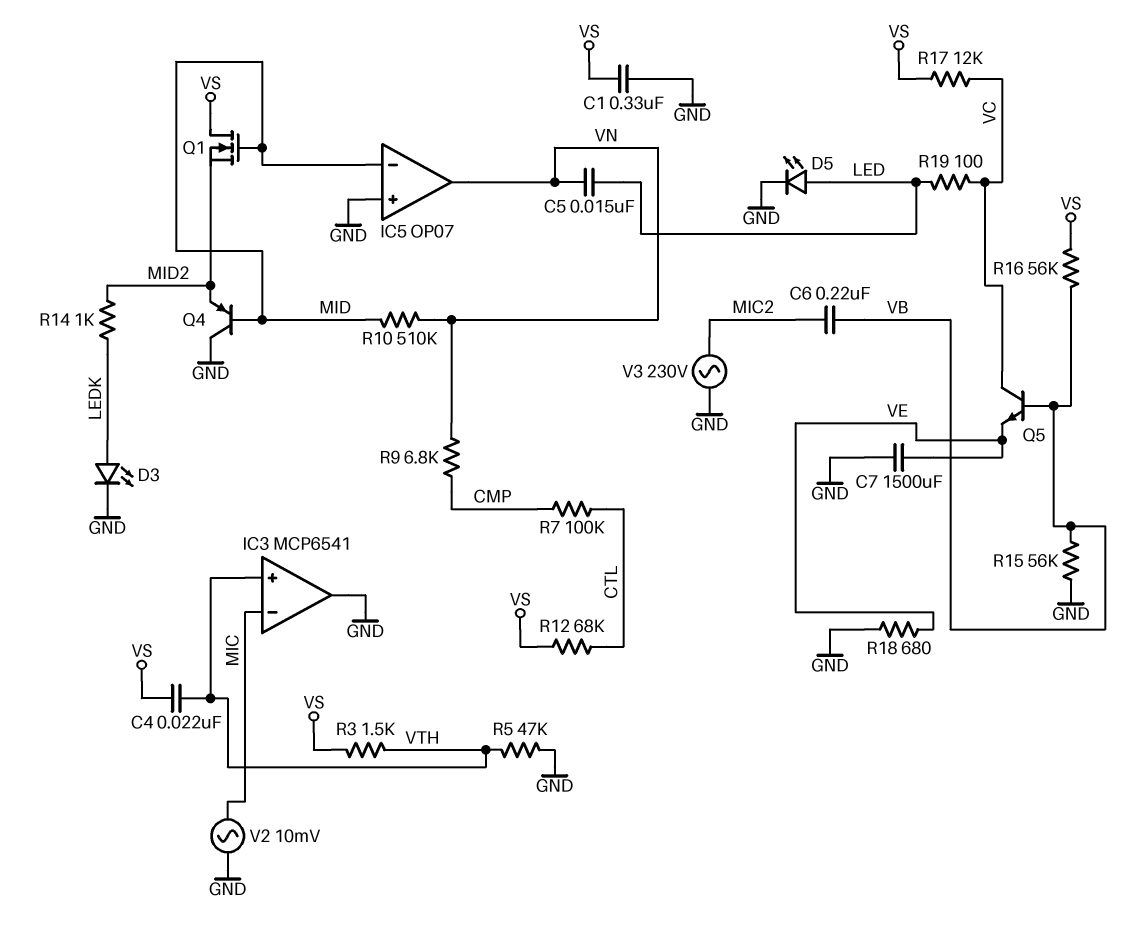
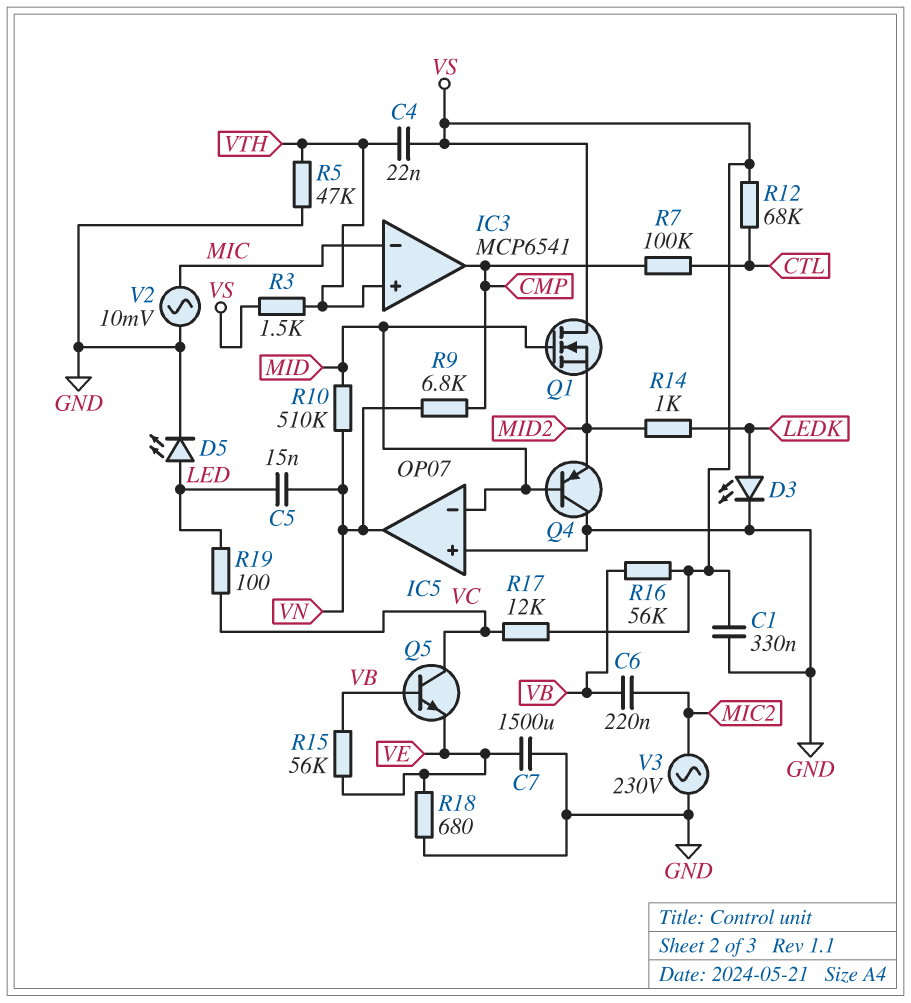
IC3 pin out: GND -> CMP
R15: 56k (GND, VB) -> 56k (VB, VE)

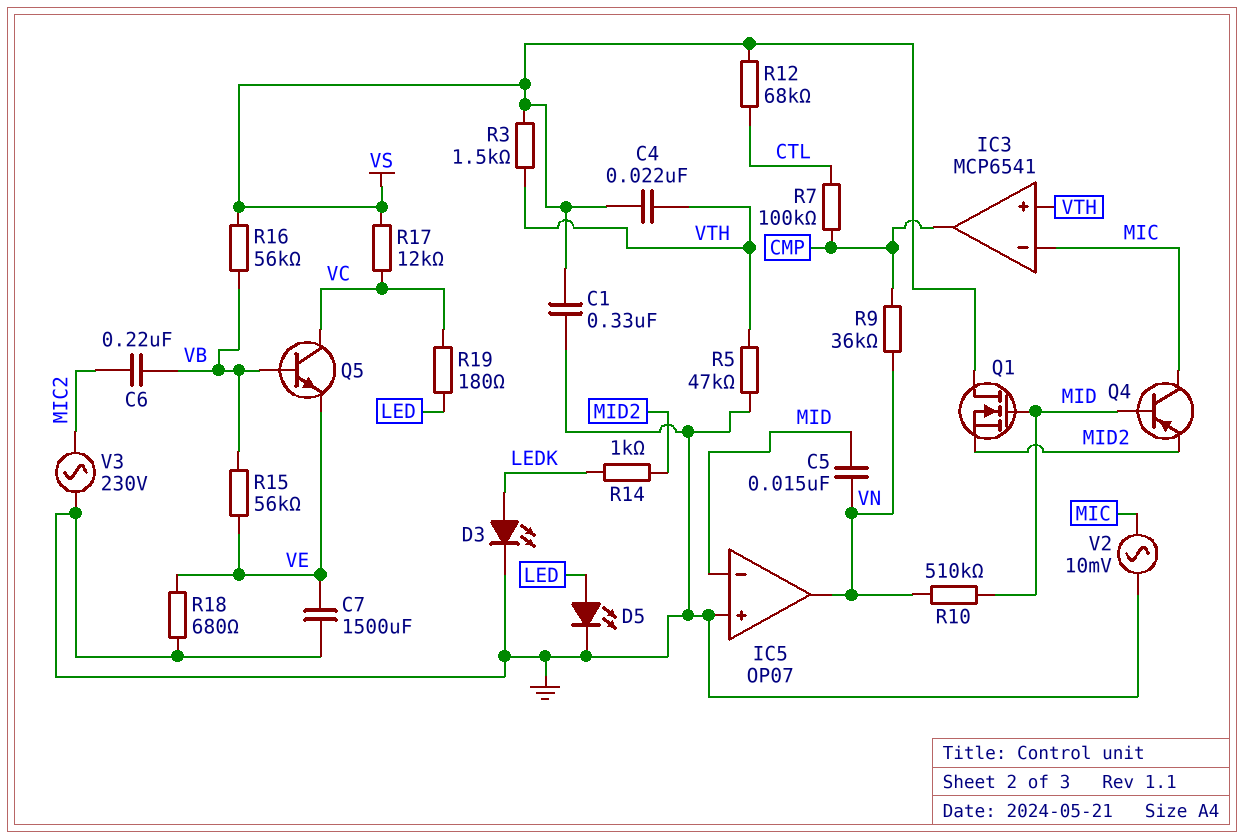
C5: 15nF (LED, VN) -> 15nF (MID, VN)
Q4: PNP (B MID, C GND, E MID2) -> PNP (B MID, C MIC, E MID2)
R9: 6.8k (CMP, VN) -> 36k (CMP, VN)
R19: 100 (LED, VC) -> 180 (LED, VC)

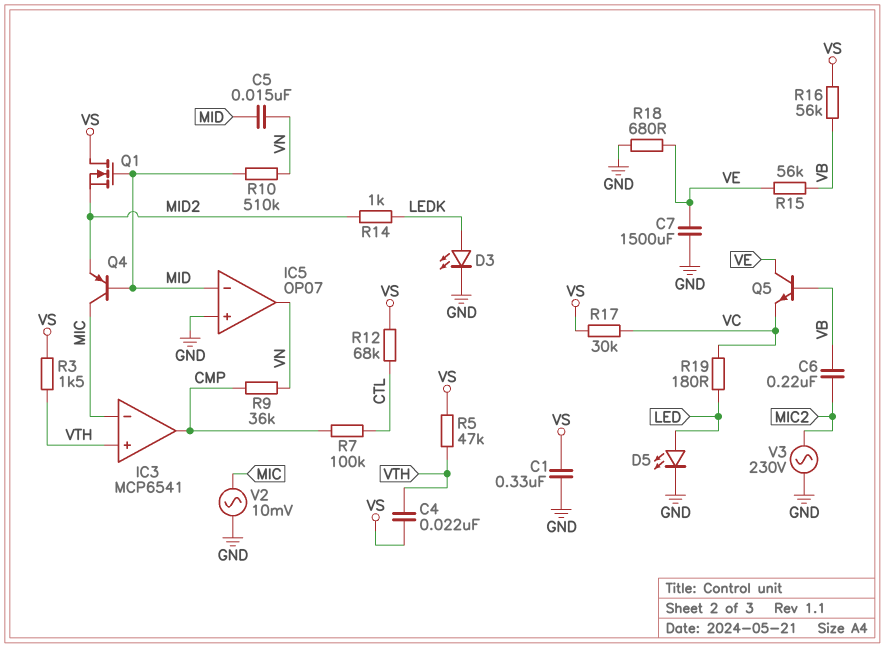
Q5: NPN (B VB, C VC, E VE) -> NPN (B VB, C VE, E VC)
R5: 47k (GND, VTH) -> 47k (VS, VTH)
R17: 12k (VC, VS) -> 30k (VC, VS)

